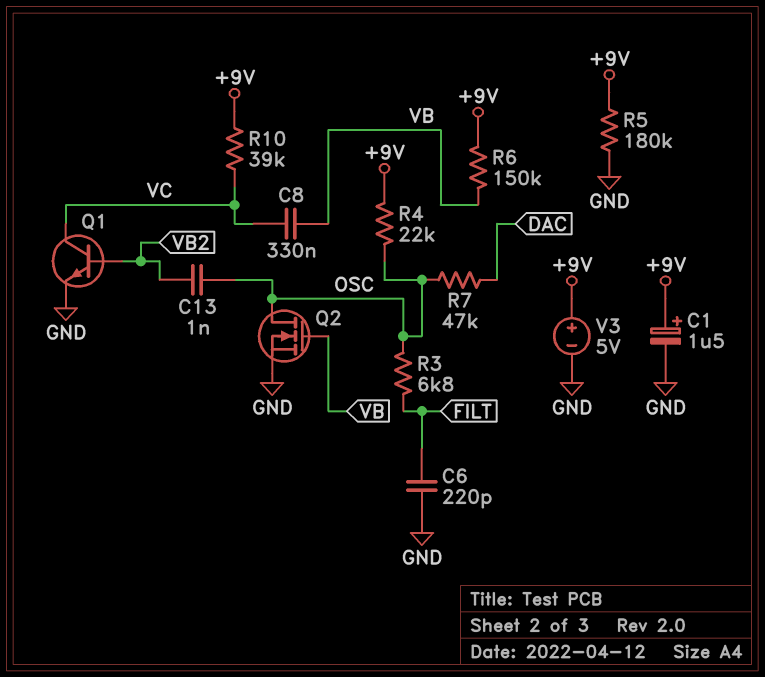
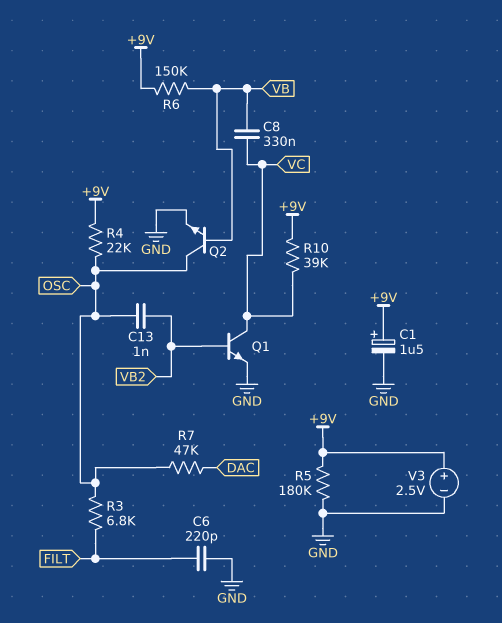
Q2: NMOS (G VB, D OSC, S GND) -> NPN (B VB, C OSC, E GND)
V3: 5V (plus +9V, minus GND) -> 2.5V (plus +9V, minus GND)

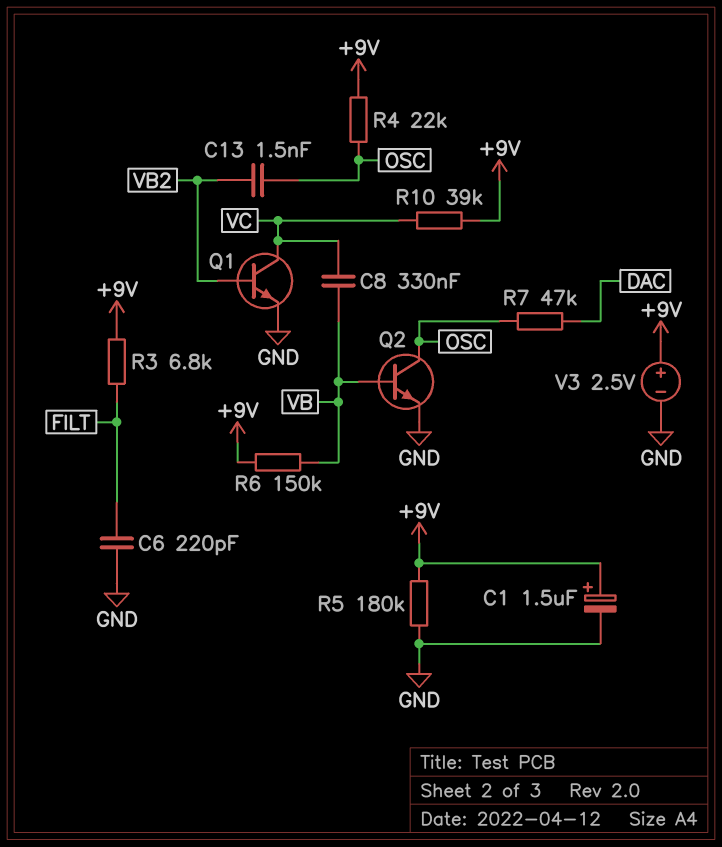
C13: 1nF (OSC, VB2) -> 1.5nF (OSC, VB2)
R3: 6.8k (FILT, OSC) -> 6.8k (+9V, FILT)

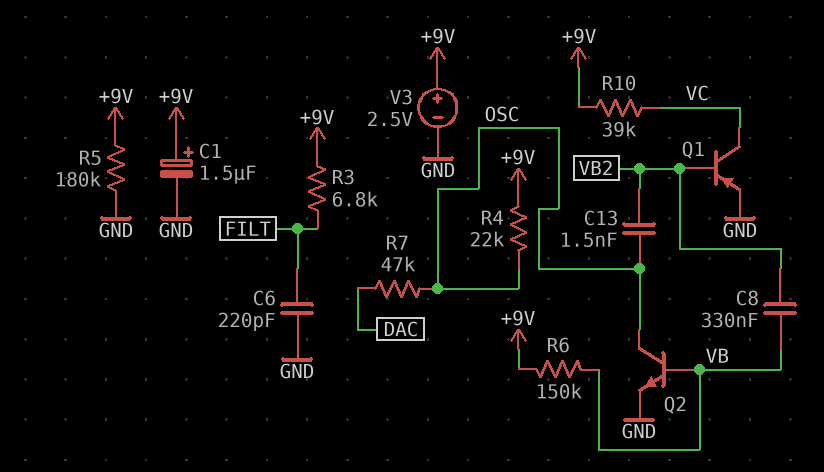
C8: 330nF (VB, VC) -> 330nF (VB, VB2)
Q1: NPN (B VB2, C VC, E GND) -> PNP (B VB2, C VC, E GND)

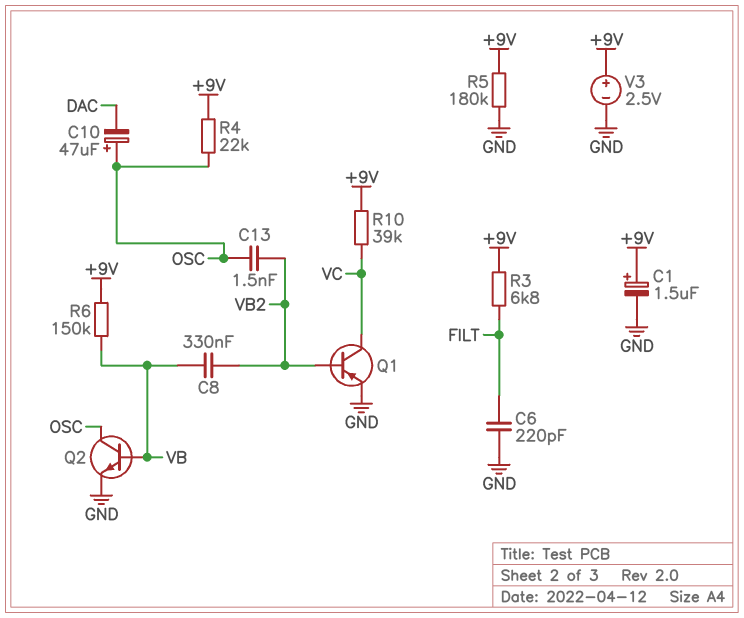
C10: none -> 47uF (plus OSC, minus DAC)
R7: 47k (DAC, OSC) -> none

